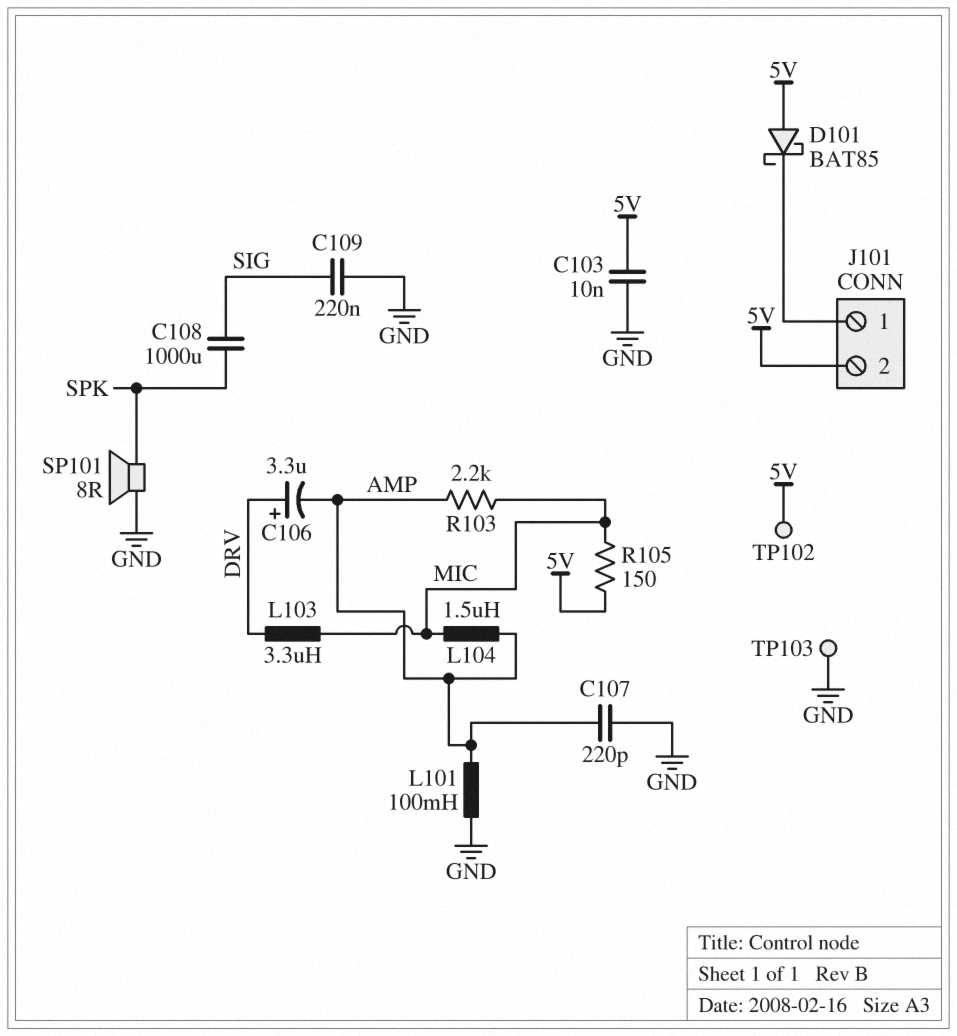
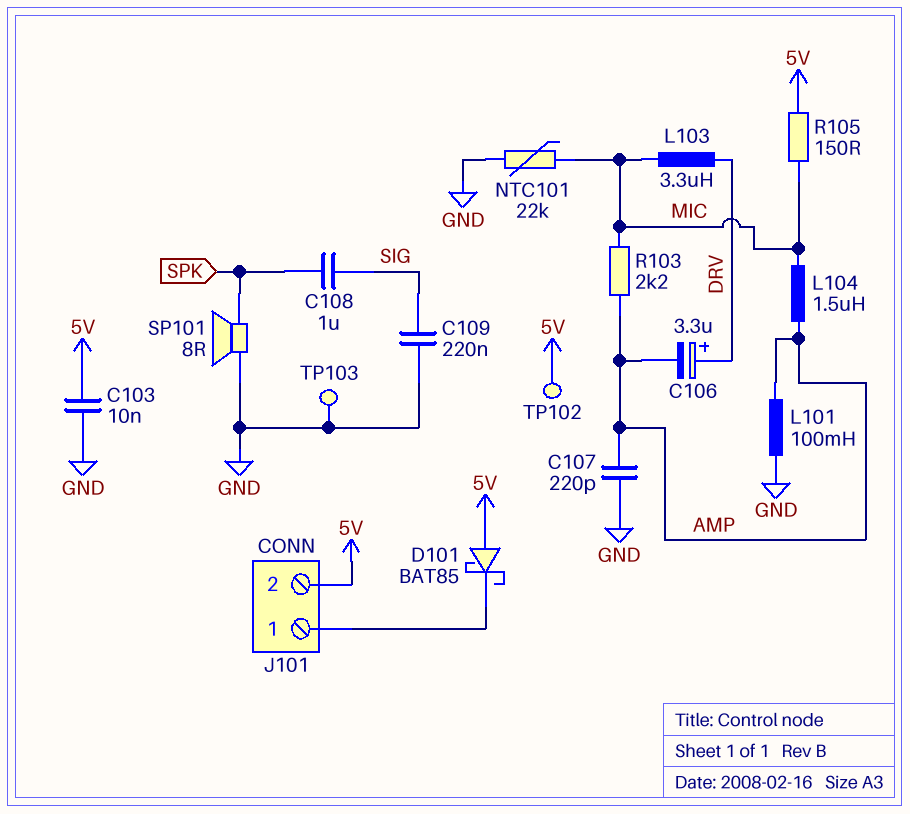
C108: 1000uF (SIG, SPK) -> 1uF (SIG, SPK)
NTC101: none -> 22k (GND, MIC)

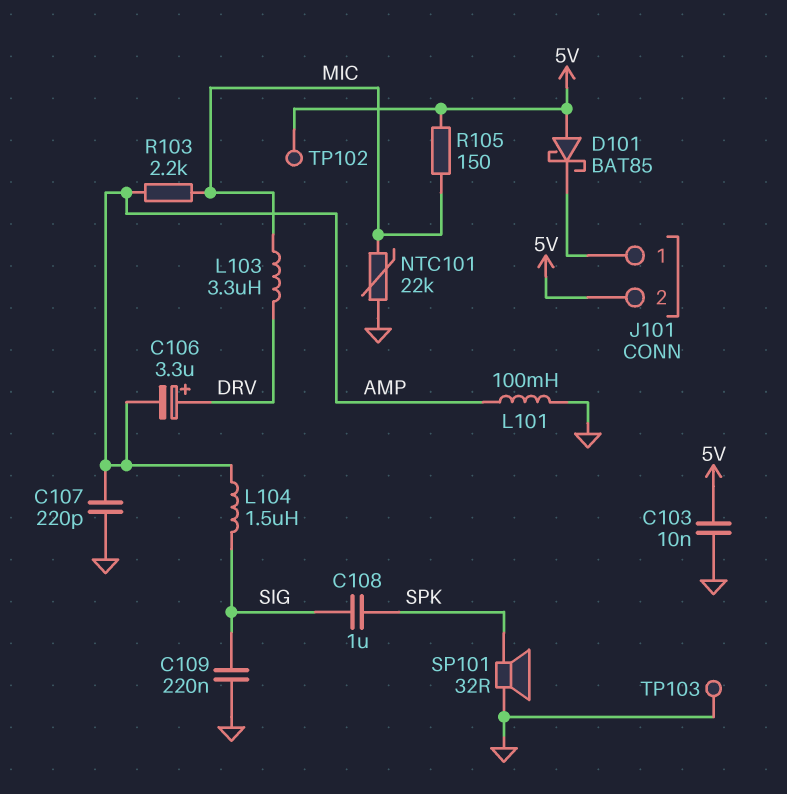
L104: 1.5uH (AMP, MIC) -> 1.5uH (AMP, SIG)
SP101: speaker 8R (GND, SPK) -> speaker 32R (GND, SPK)

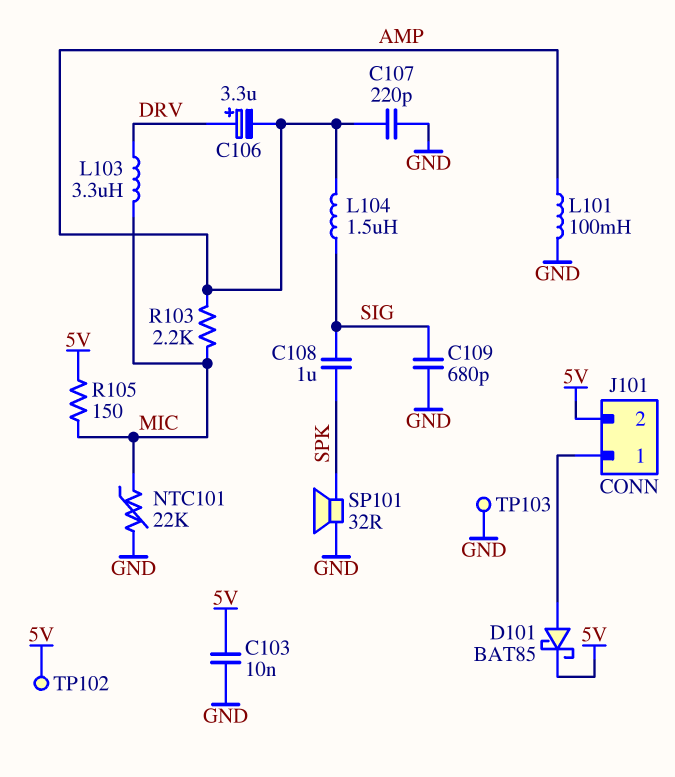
C109: 220nF (GND, SIG) -> 680pF (GND, SIG)
D101: schottky BAT85 (A 5V, K J101/1) -> schottky BAT85 (A J101/1, K 5V)

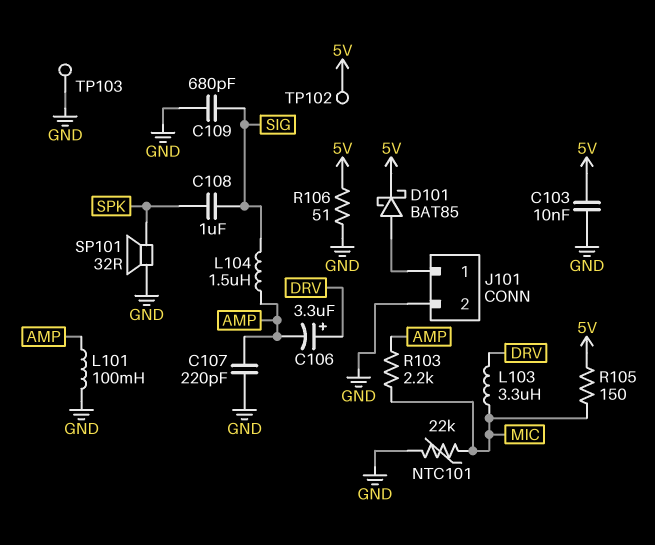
J101 pin 2: 5V -> GND
R106: none -> 51 (5V, GND)

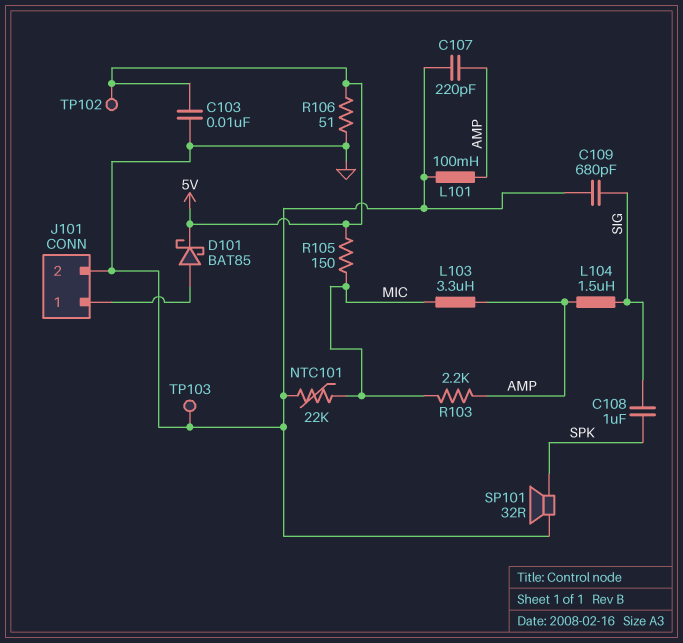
C106: 3.3uF (plus DRV, minus AMP) -> none
L103: 3.3uH (DRV, MIC) -> 3.3uH (AMP, MIC)

